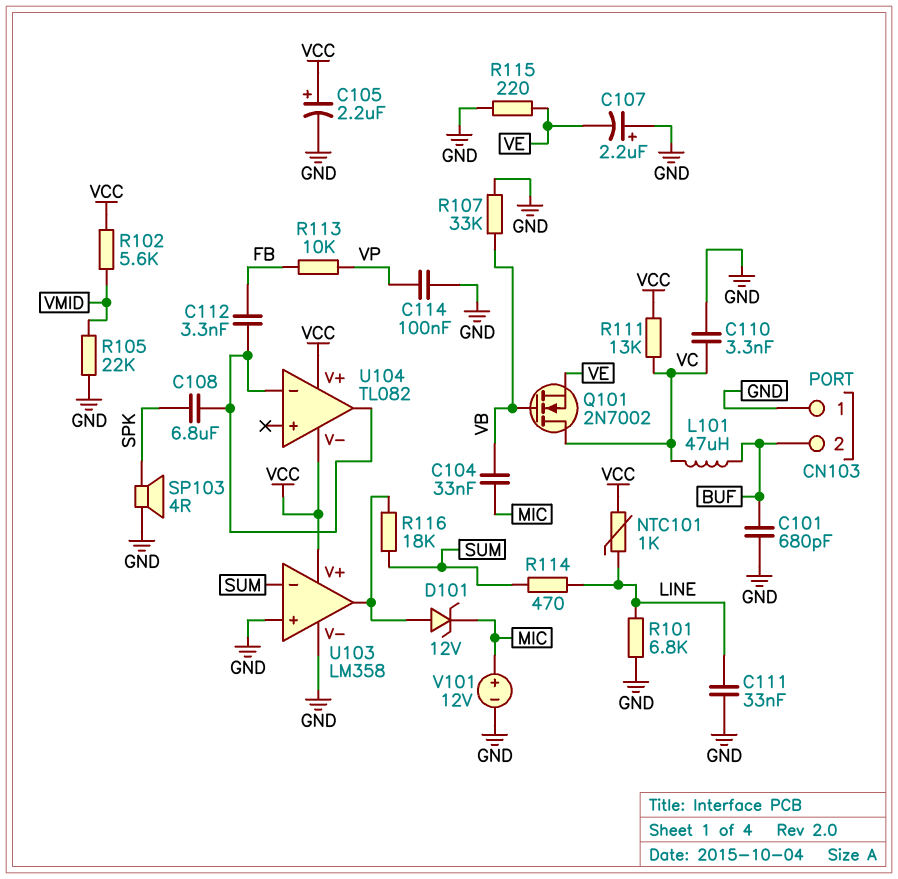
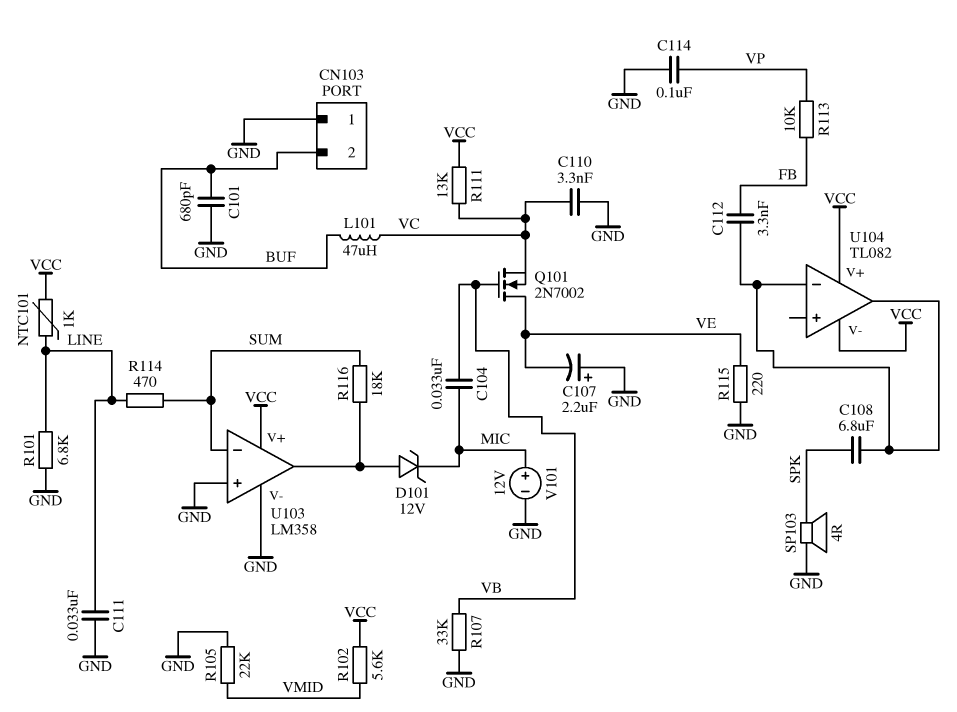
C105: 2.2uF (plus VCC, minus GND) -> none
Q101: NMOS 2N7002 (G VB, D VC, S VE) -> NMOS 2N7002 (G VB, D VE, S VC)

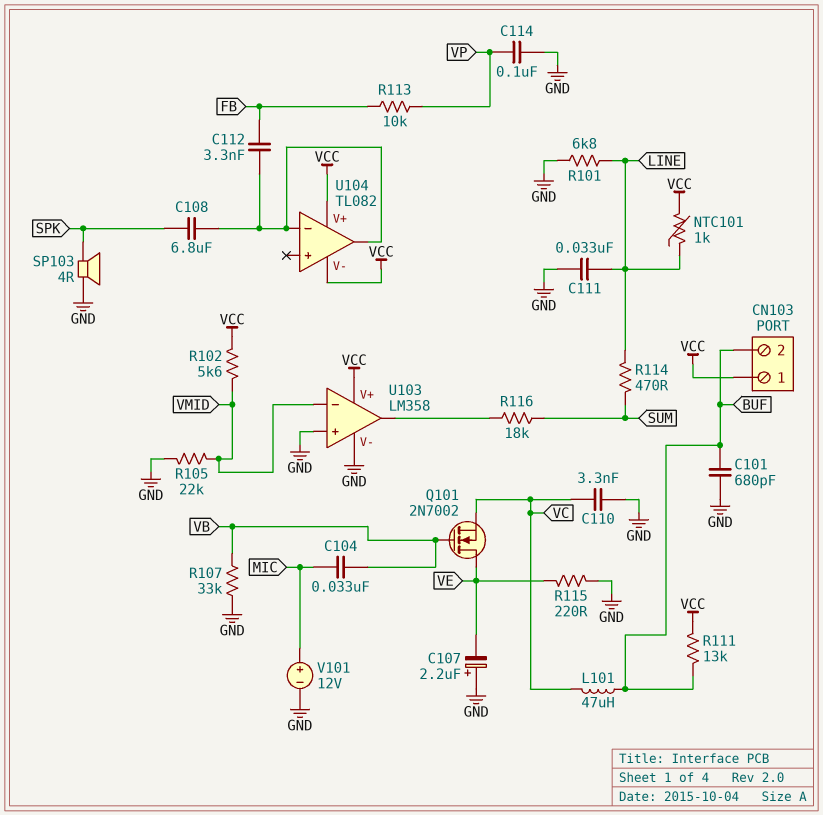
CN103 pin 1: GND -> VCC
D101: zener 12V (A U103/out, K MIC) -> none
R111: 13k (VC, VCC) -> 13k (BUF, VCC)
U103 pin in-: SUM -> VMID

